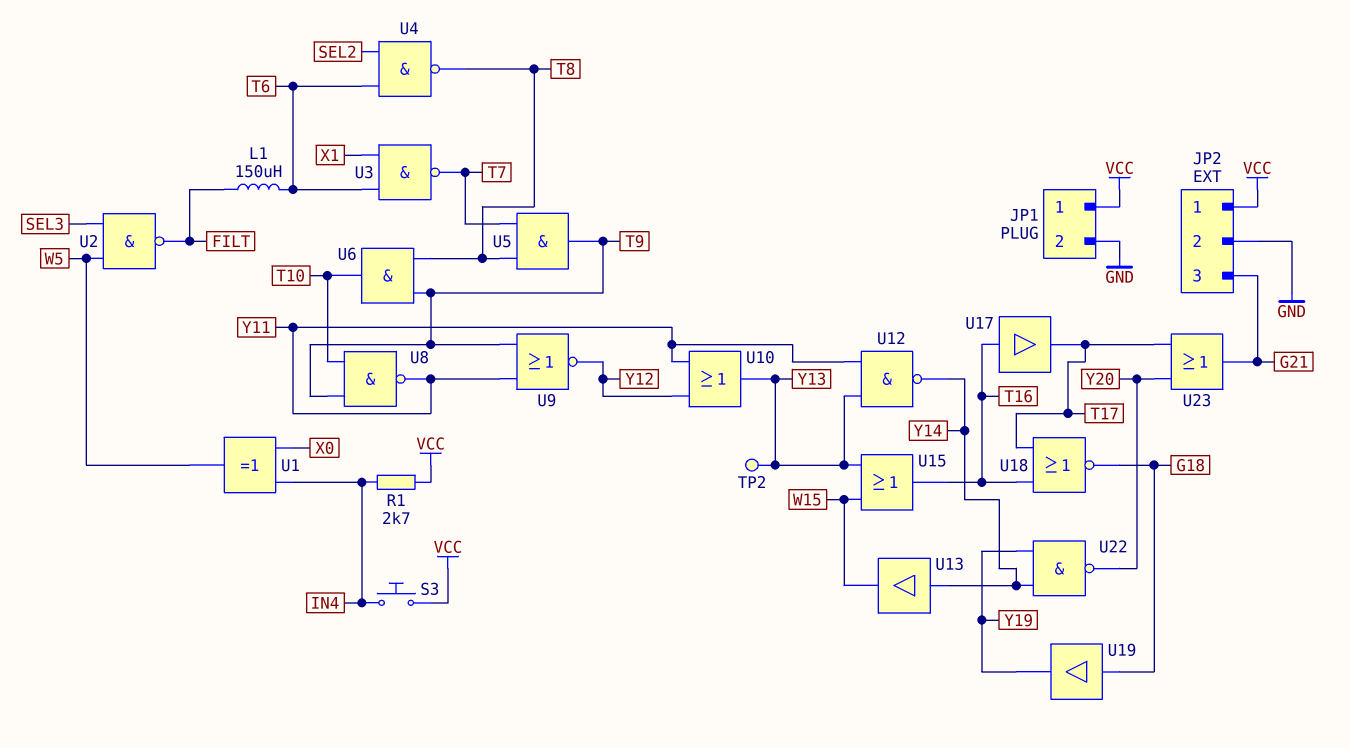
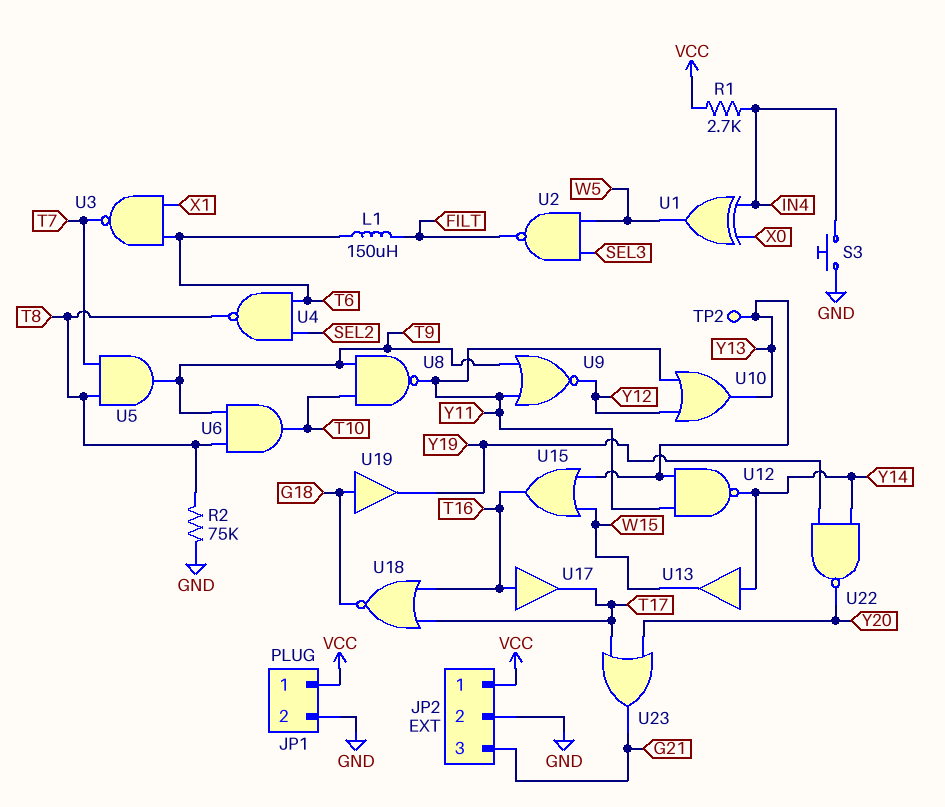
R2: none -> 75k (GND, T8)
S3: button (IN4, VCC) -> button (GND, IN4)

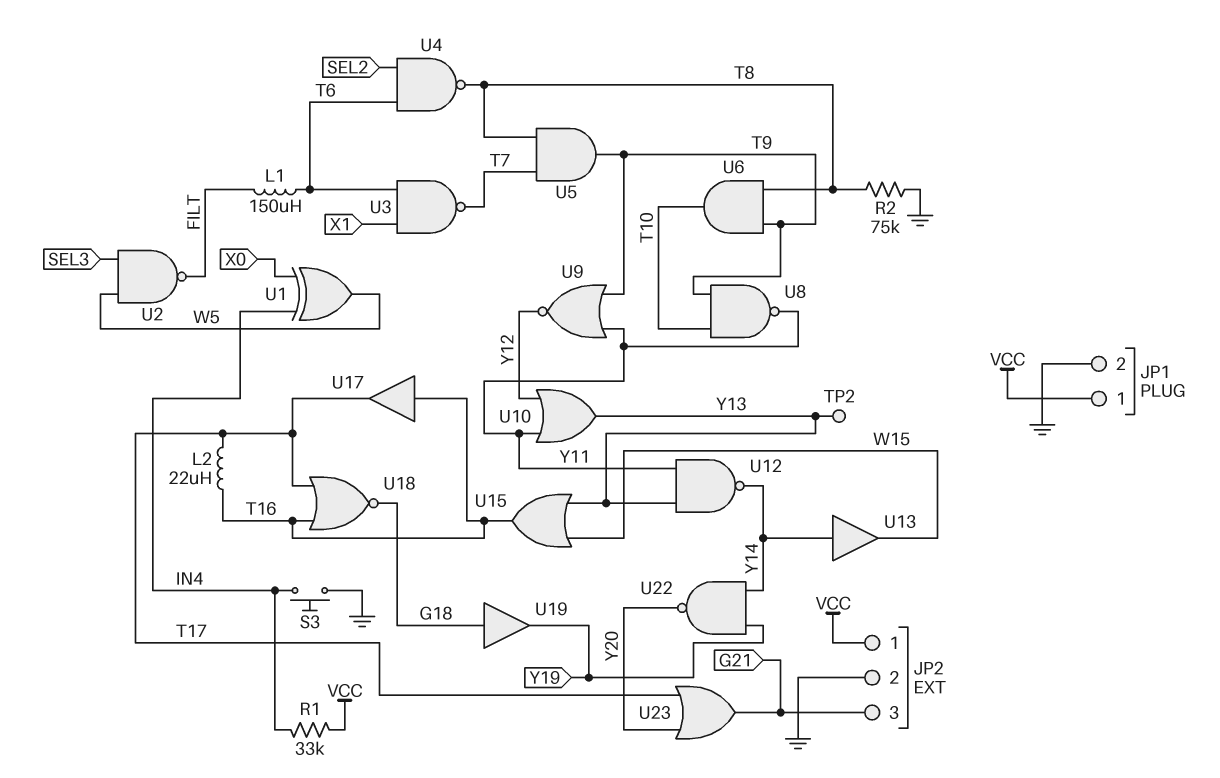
L2: none -> 22uH (T16, T17)
R1: 2.7k (IN4, VCC) -> 33k (IN4, VCC)

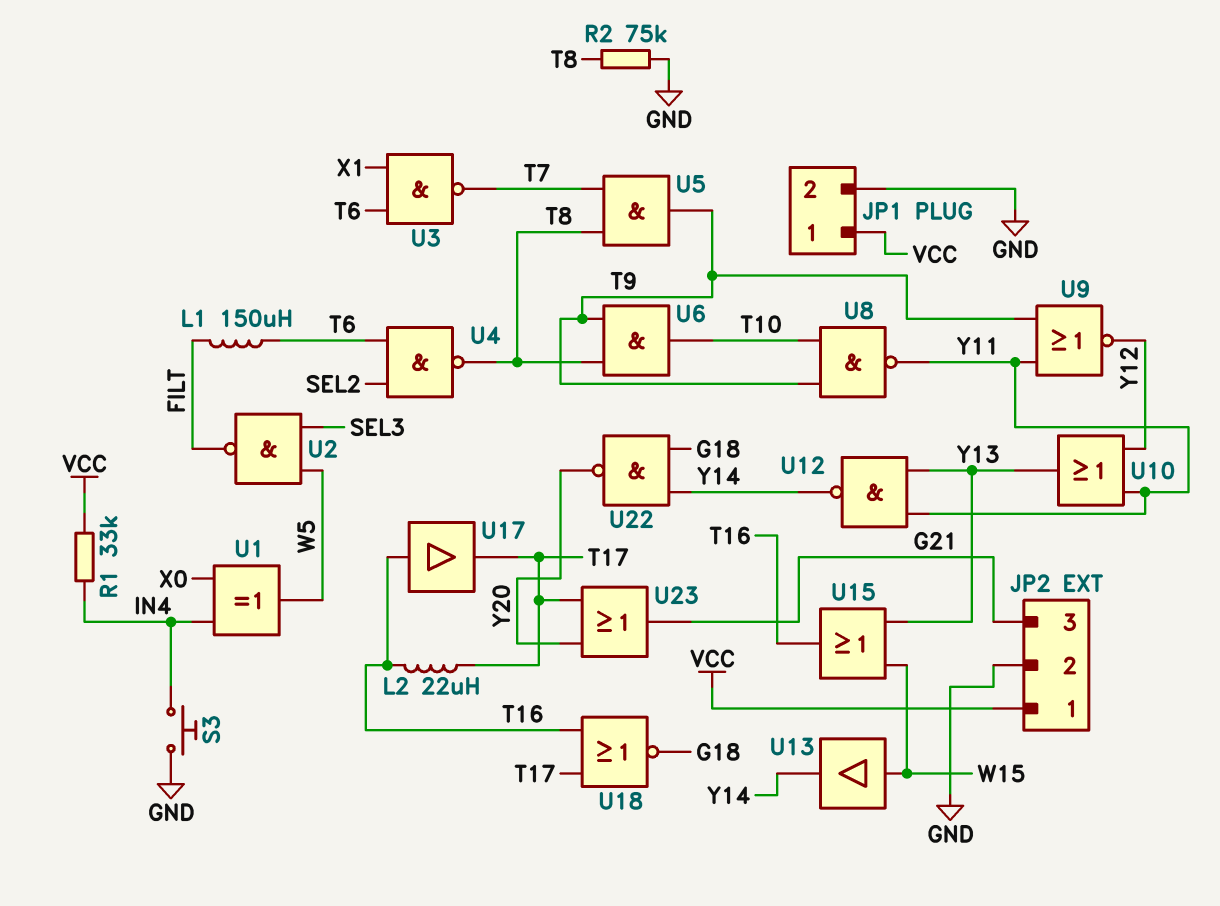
TP2: test point (Y13) -> none
U13: buffer (in Y14, out W15) -> buffer (in W15, out Y14)
U19: buffer (in G18, out Y19) -> none
U22: NAND (in Y14, in Y19, out Y20) -> NAND (in G18, in Y14, out Y20)

